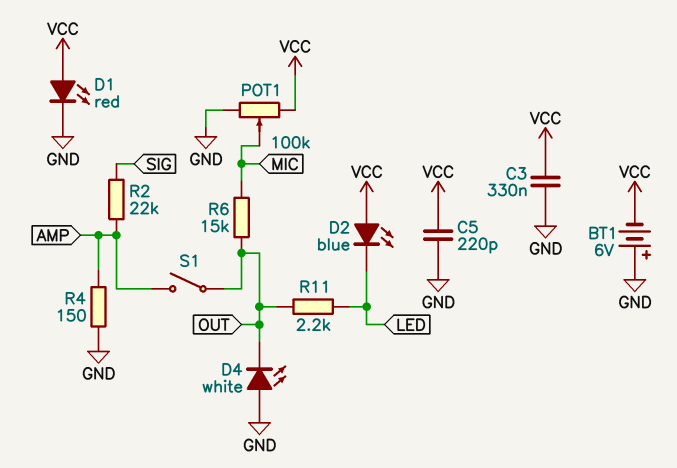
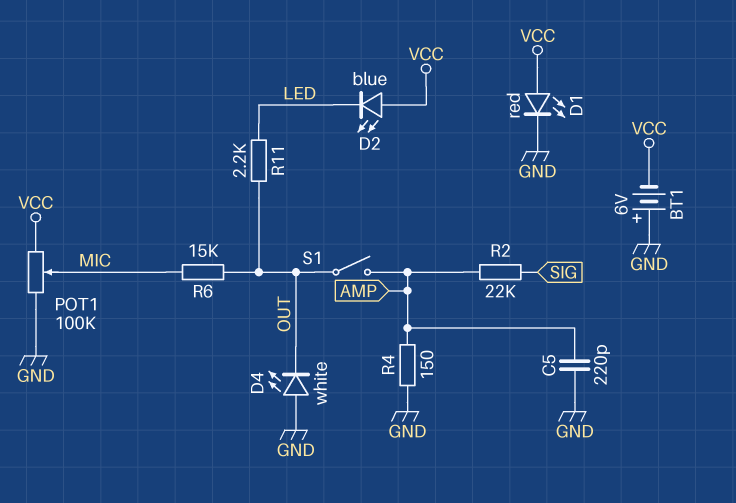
C3: 330nF (GND, VCC) -> none
C5: 220pF (GND, VCC) -> 220pF (AMP, GND)

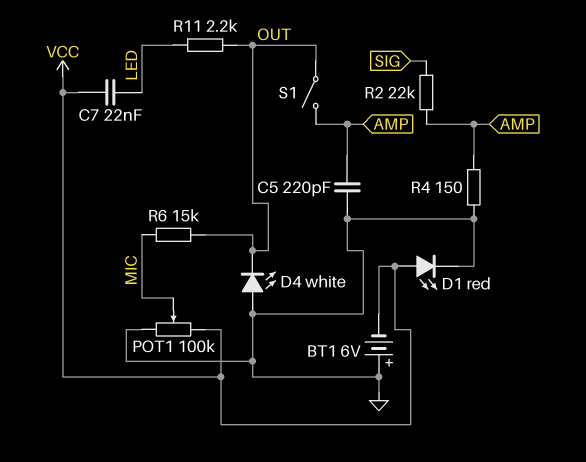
C7: none -> 22nF (LED, VCC)
D2: LED blue (A VCC, K LED) -> none

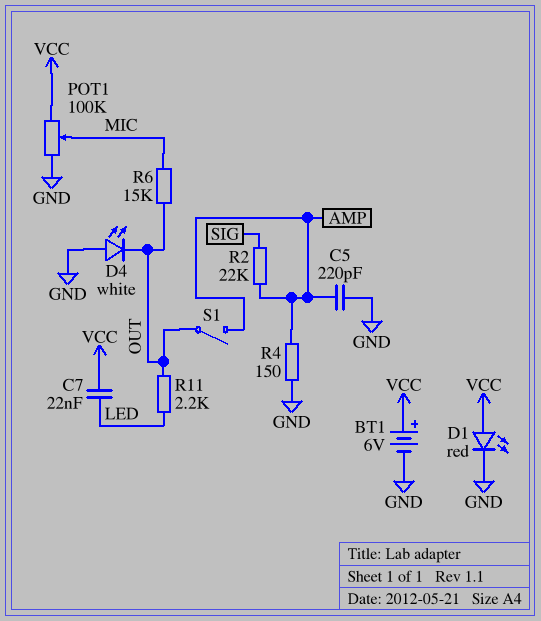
BT1: 6V (plus GND, minus VCC) -> 6V (plus VCC, minus GND)

